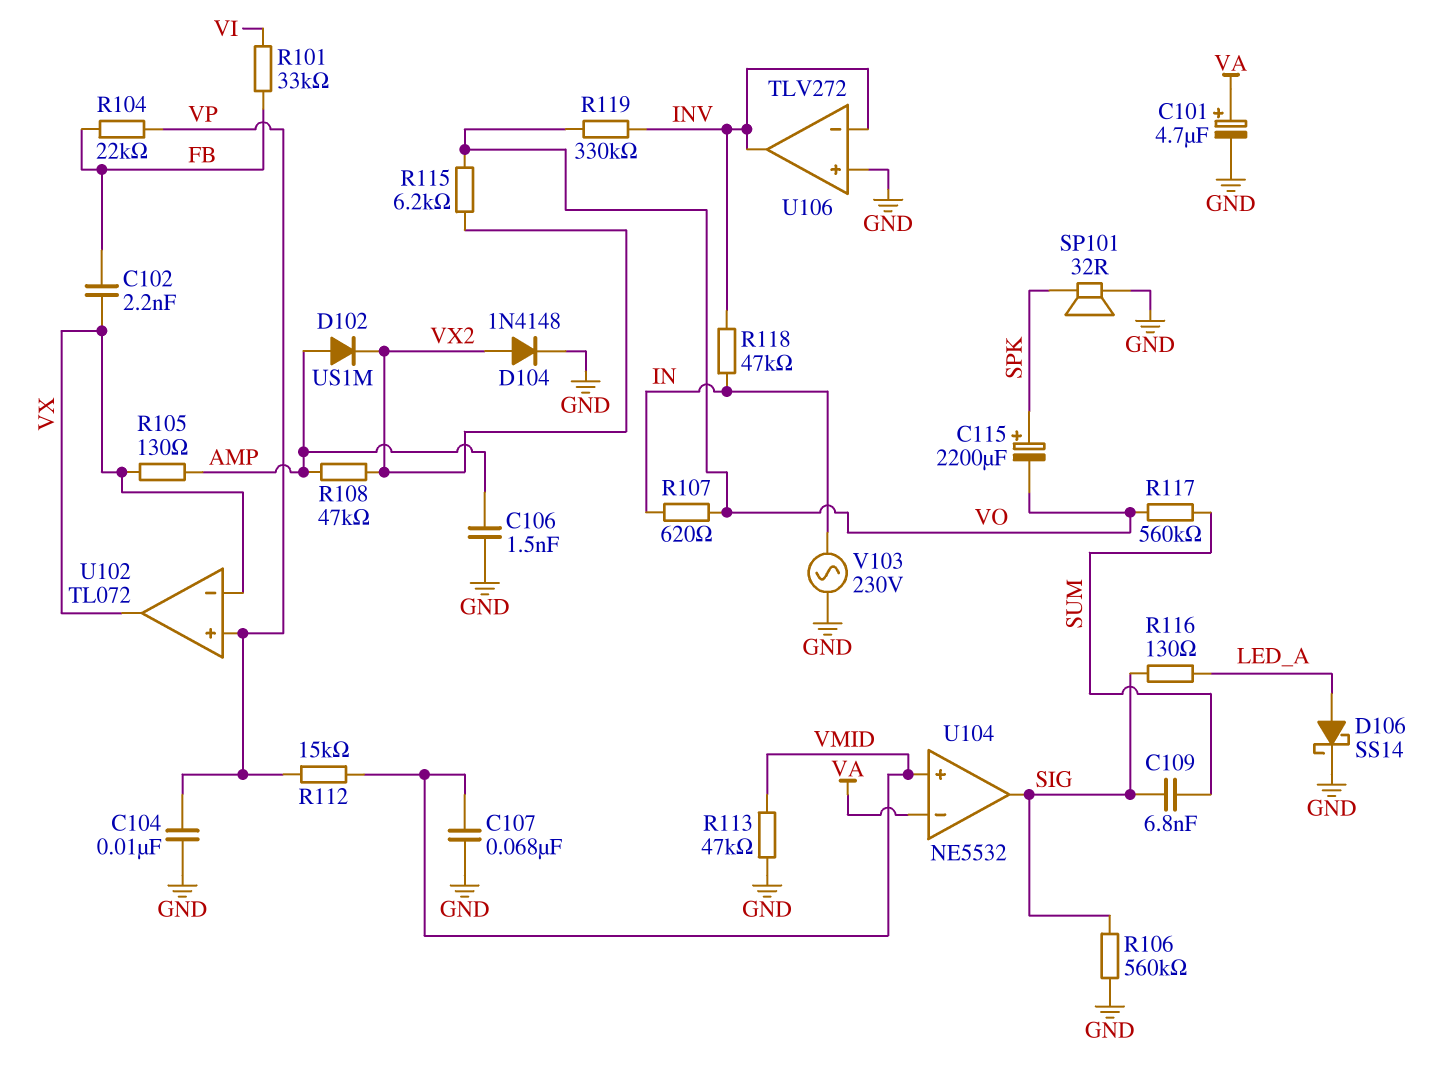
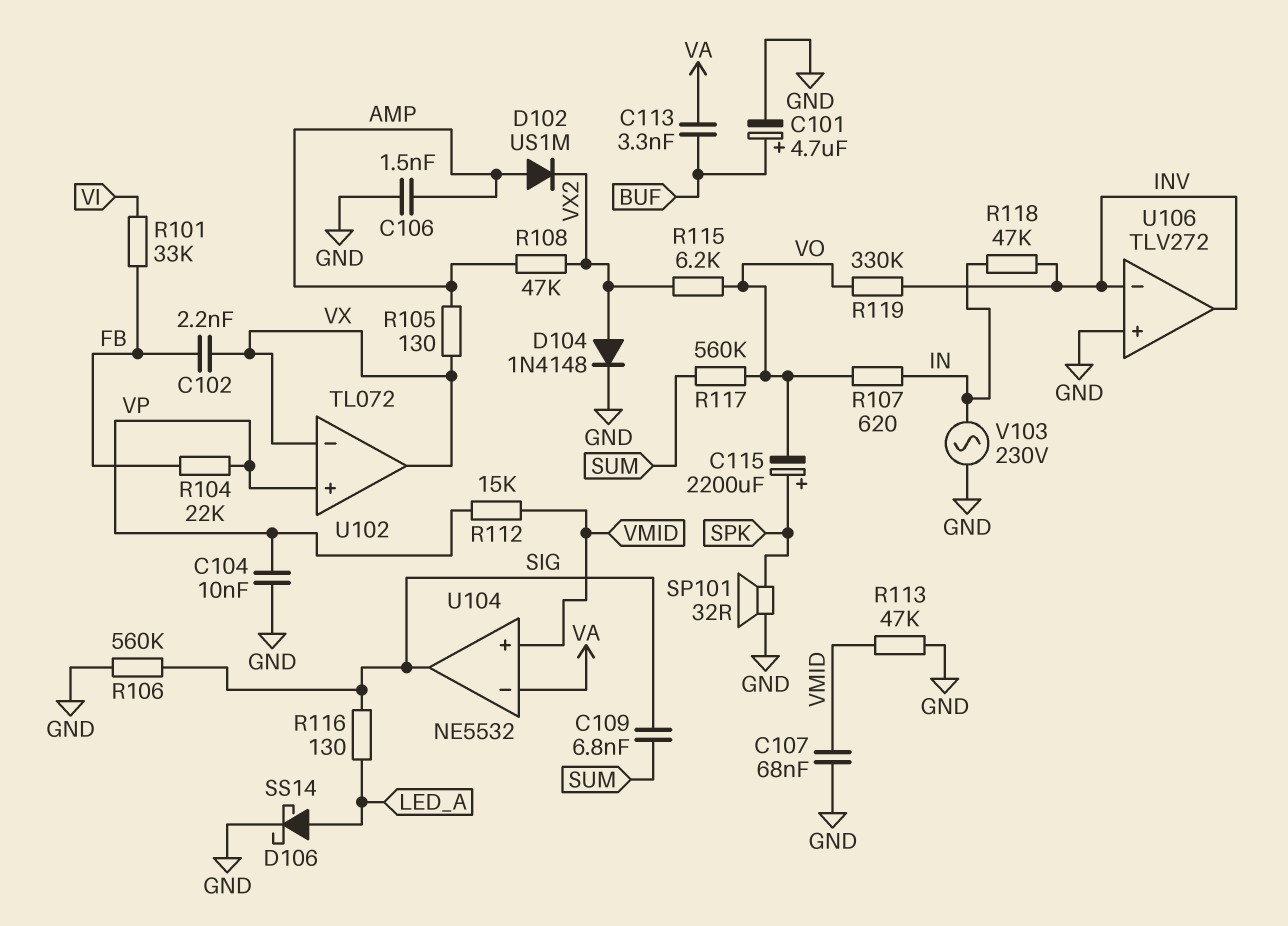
C101: 4.7uF (plus VA, minus GND) -> 4.7uF (plus BUF, minus GND)
C113: none -> 3.3nF (BUF, VA)

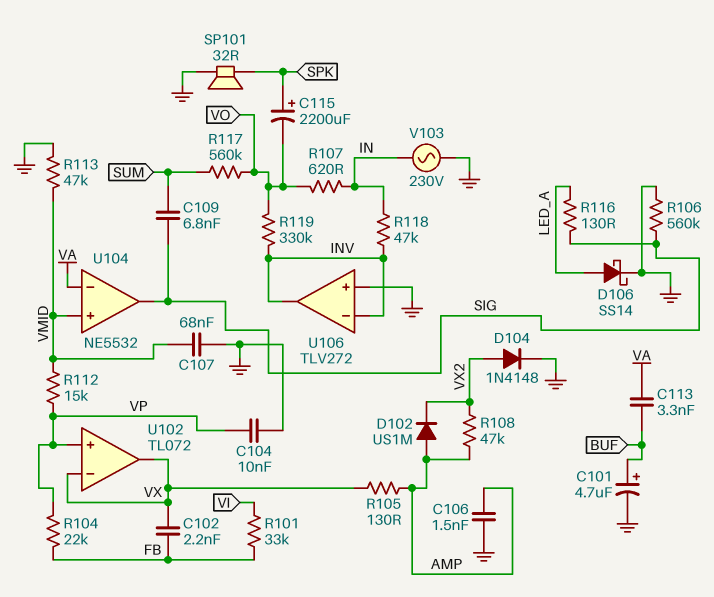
R115: 6.2k (VO, VX2) -> none

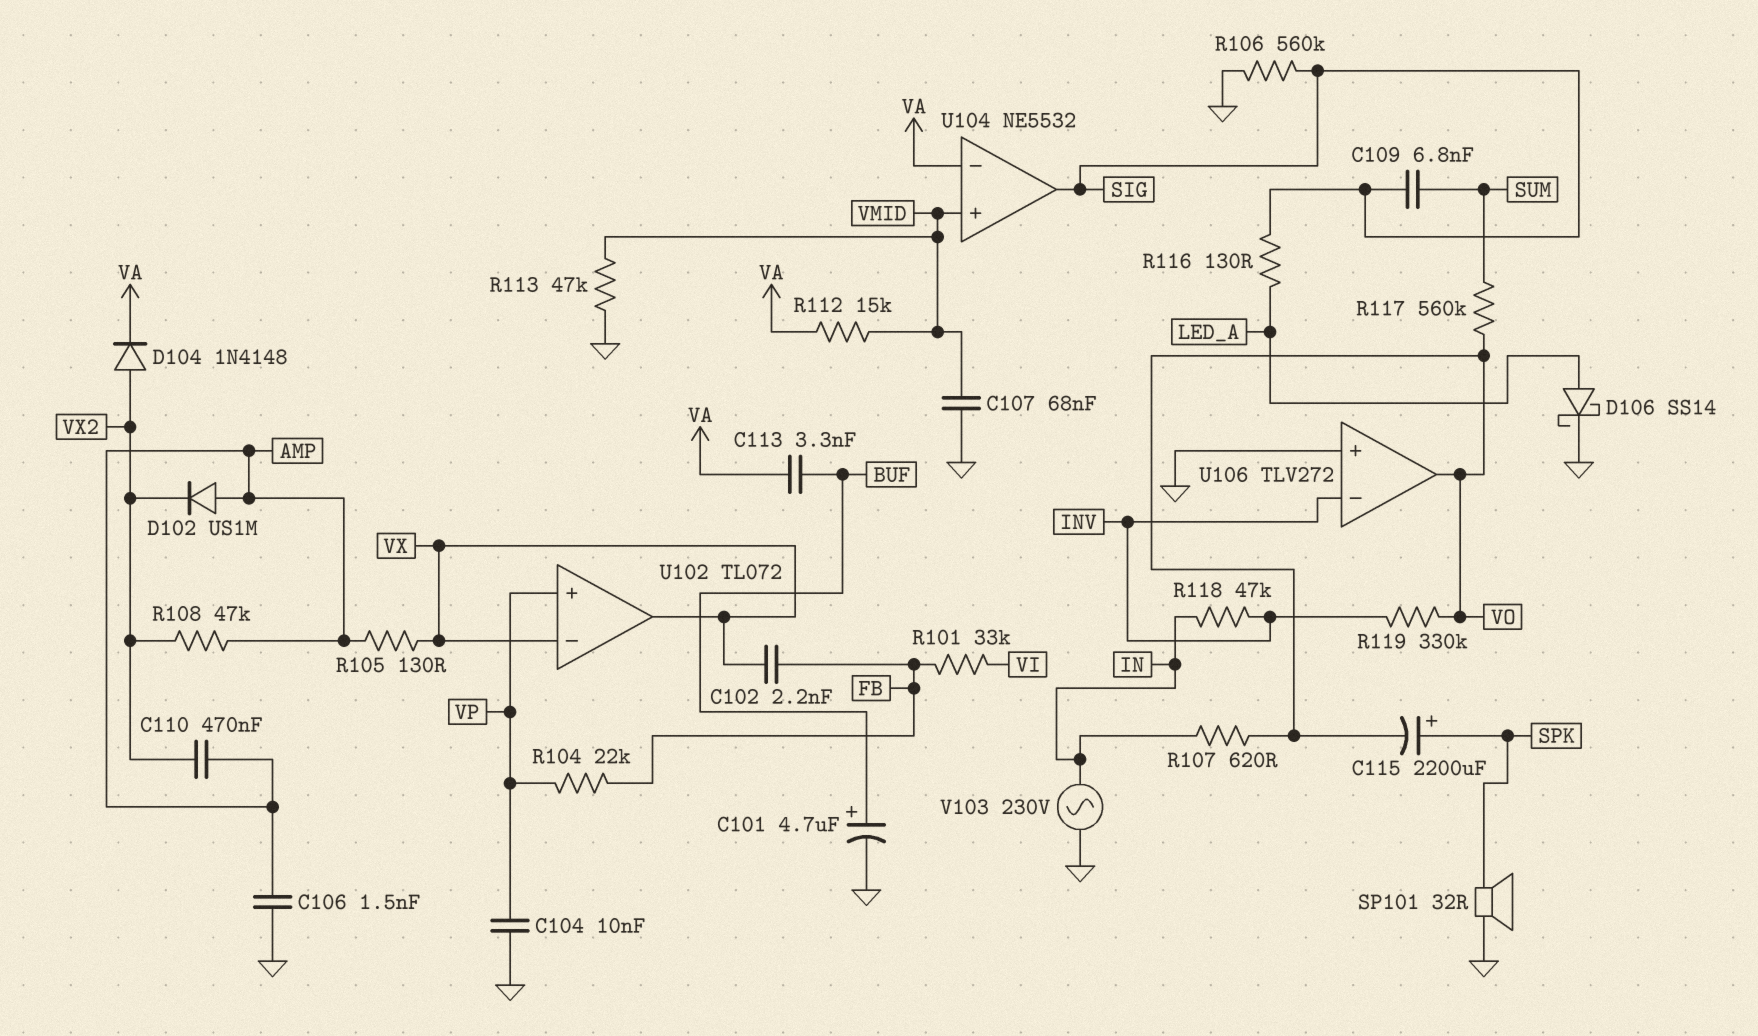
C110: none -> 470nF (AMP, VX2)
D104: diode 1N4148 (A VX2, K GND) -> diode 1N4148 (A VX2, K VA)
R112: 15k (VMID, VP) -> 15k (VA, VMID)
U106 pin out: INV -> VO

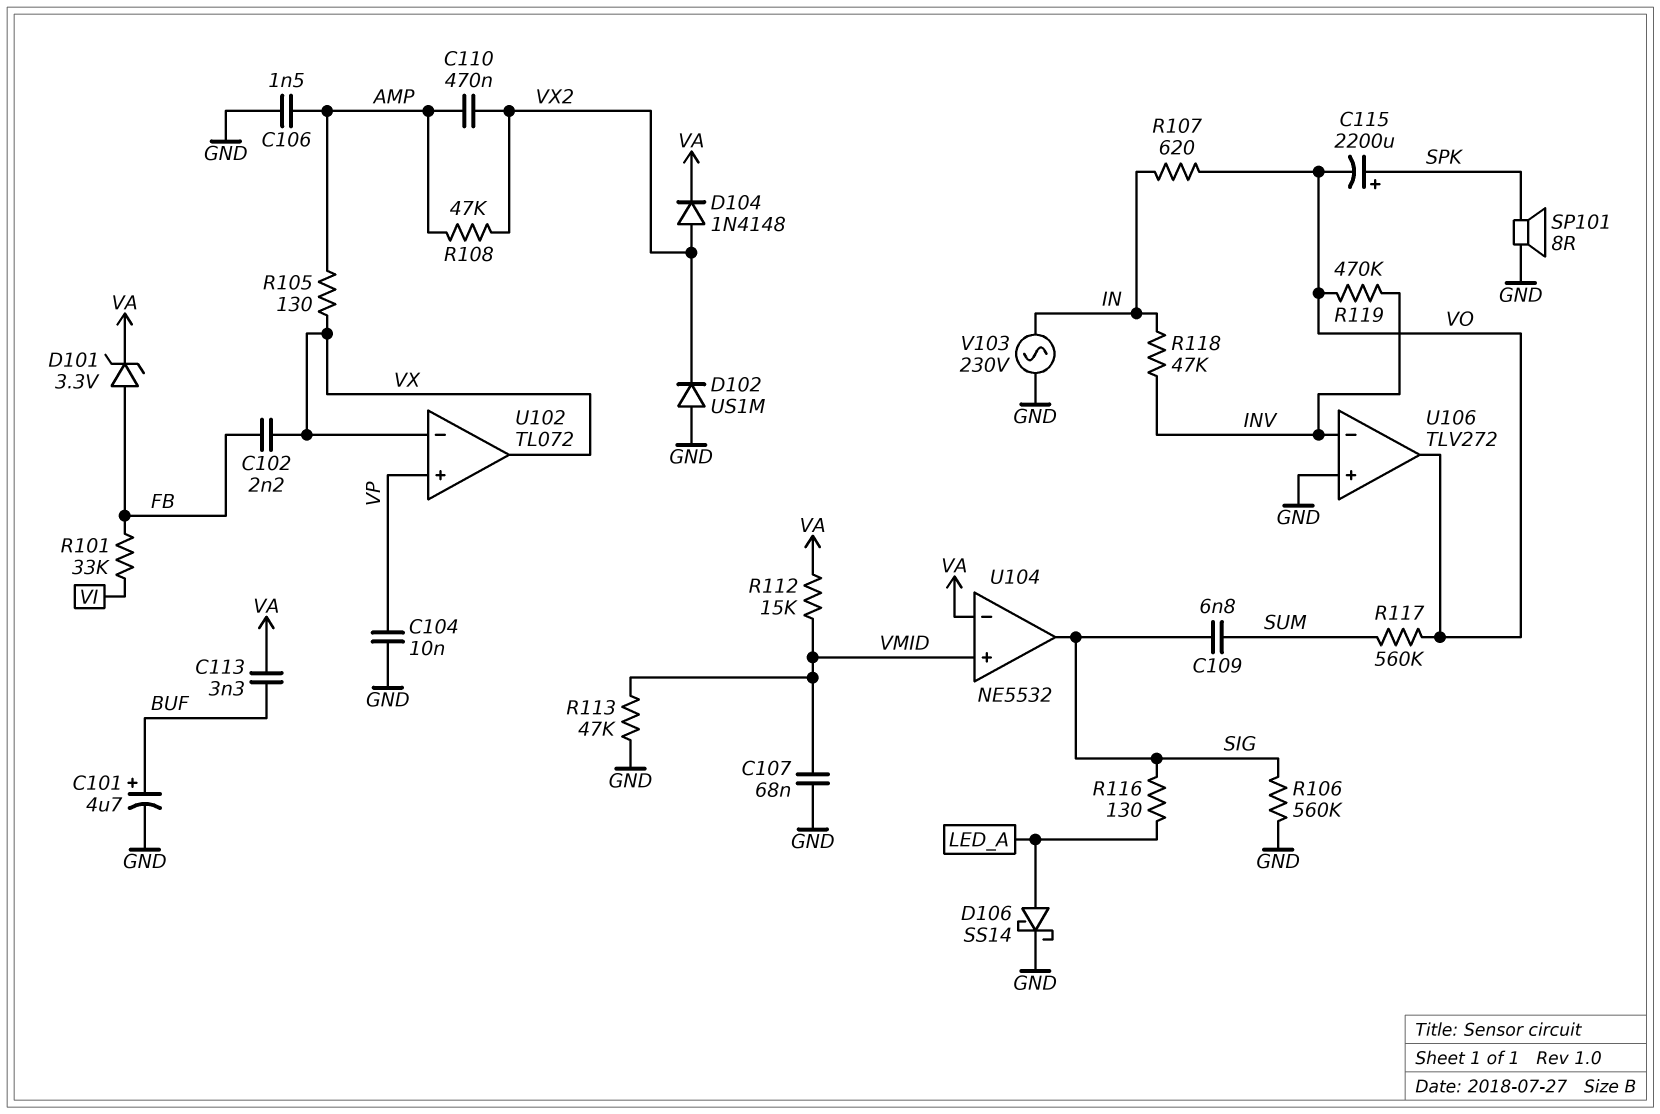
D101: none -> zener 3.3V (A FB, K VA)
D102: diode US1M (A AMP, K VX2) -> diode US1M (A GND, K VX2)
R104: 22k (FB, VP) -> none
R119: 330k (INV, VO) -> 470k (INV, VO)
SP101: speaker 32R (GND, SPK) -> speaker 8R (GND, SPK)

